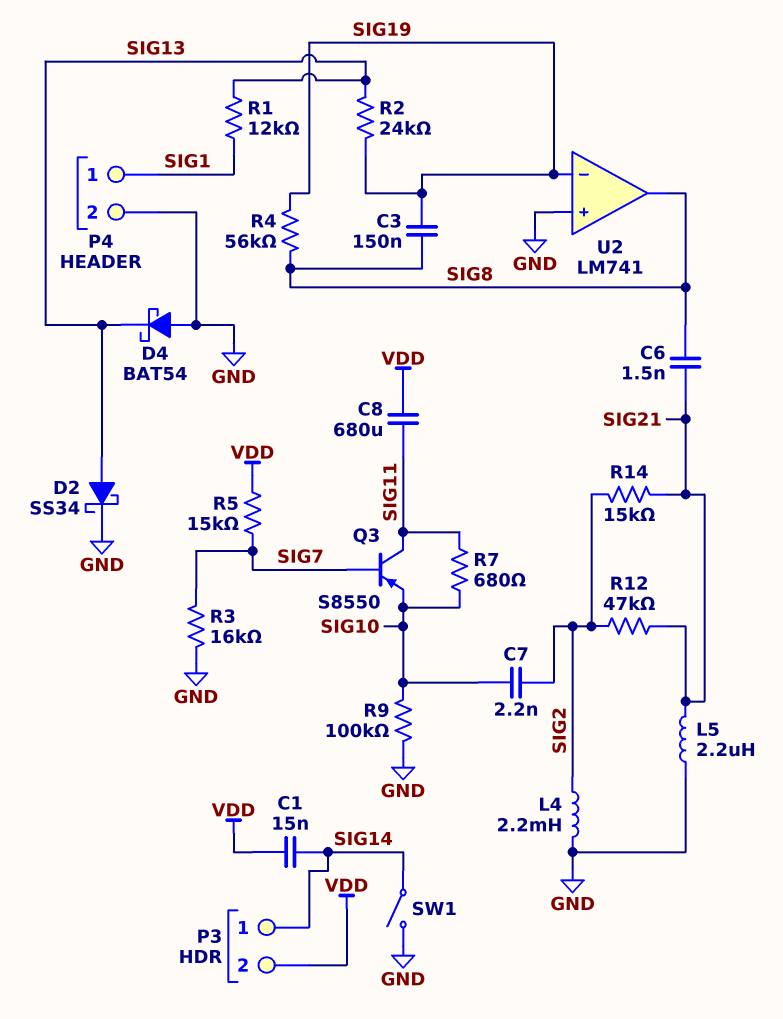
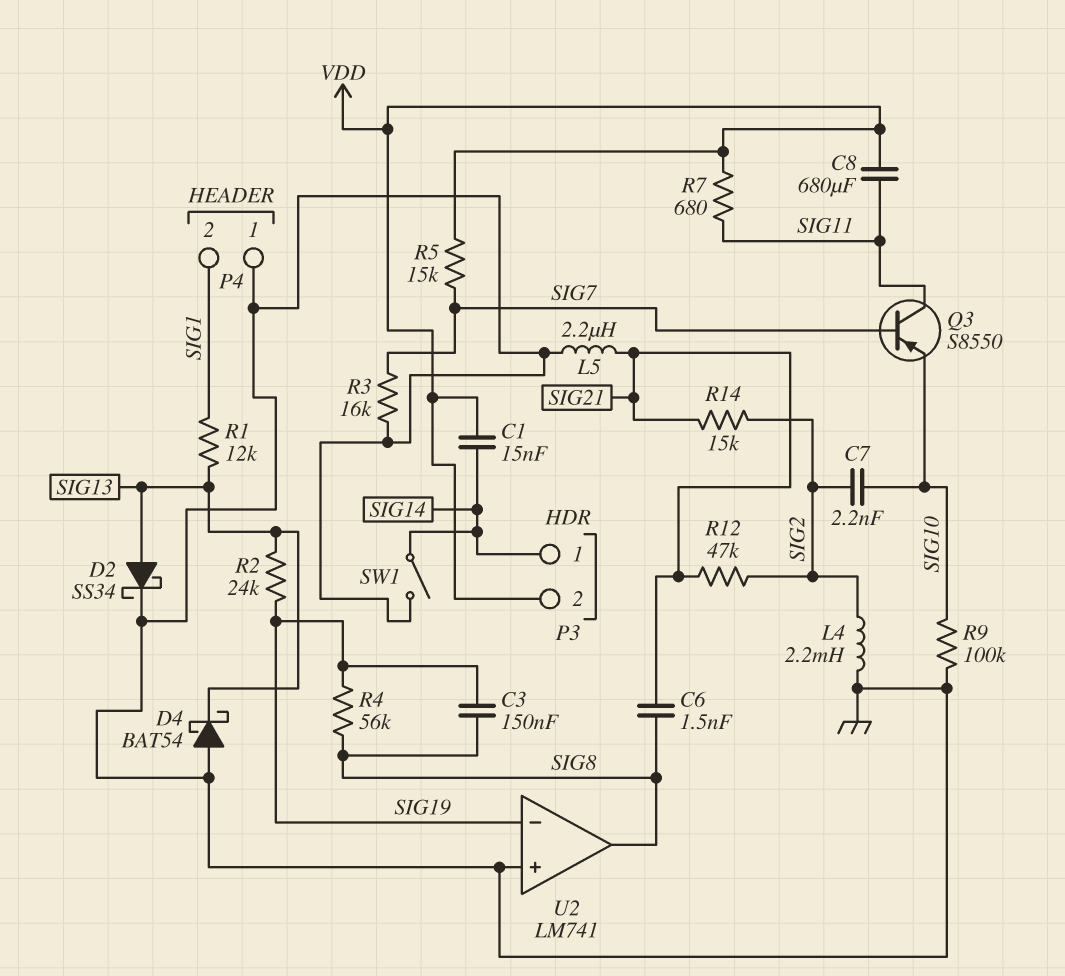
P4 pin 1: SIG1 -> GND
P4 pin 2: GND -> SIG1
R7: 680 (SIG10, SIG11) -> 680 (SIG11, VDD)

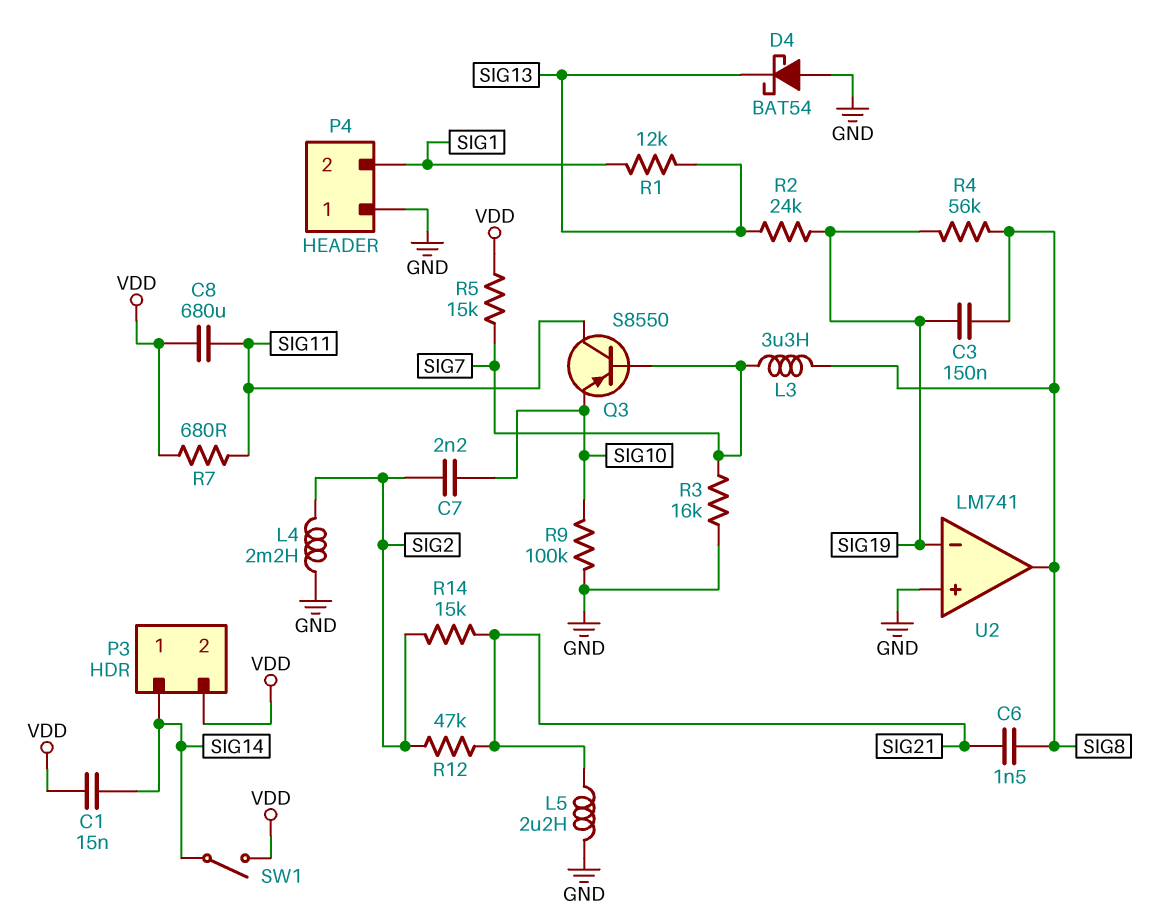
D2: schottky SS34 (A SIG13, K GND) -> none
L3: none -> 3.3uH (SIG7, SIG8)
SW1: switch (GND, SIG14) -> switch (SIG14, VDD)

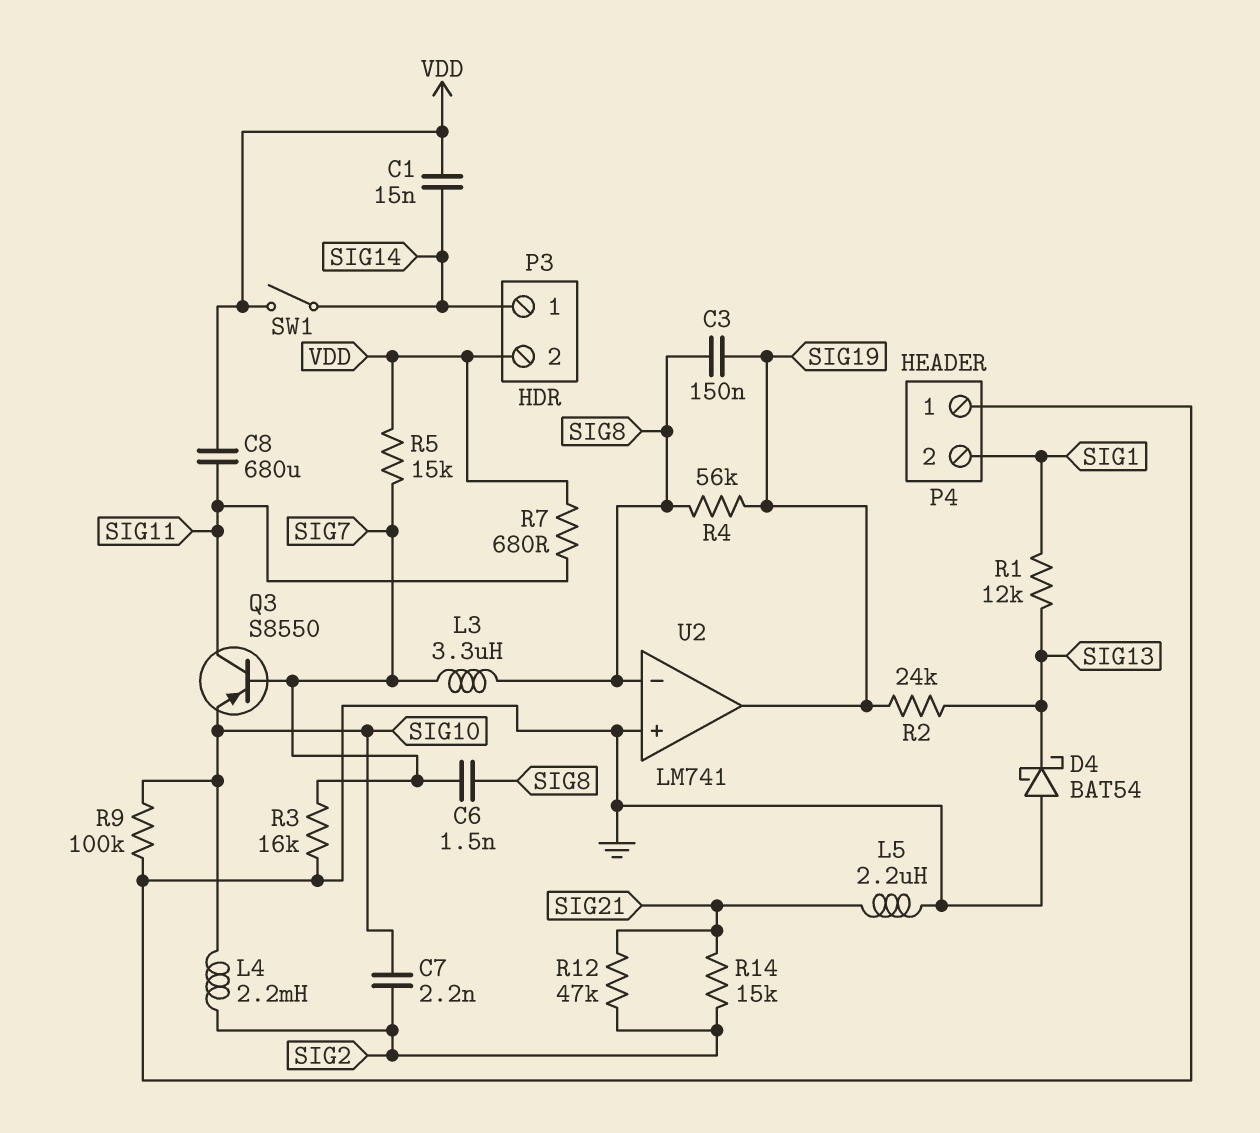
C6: 1.5nF (SIG8, SIG21) -> 1.5nF (SIG7, SIG8)
L4: 2.2mH (GND, SIG2) -> 2.2mH (SIG2, SIG10)
U2 pin in-: SIG19 -> SIG8
U2 pin out: SIG8 -> SIG19

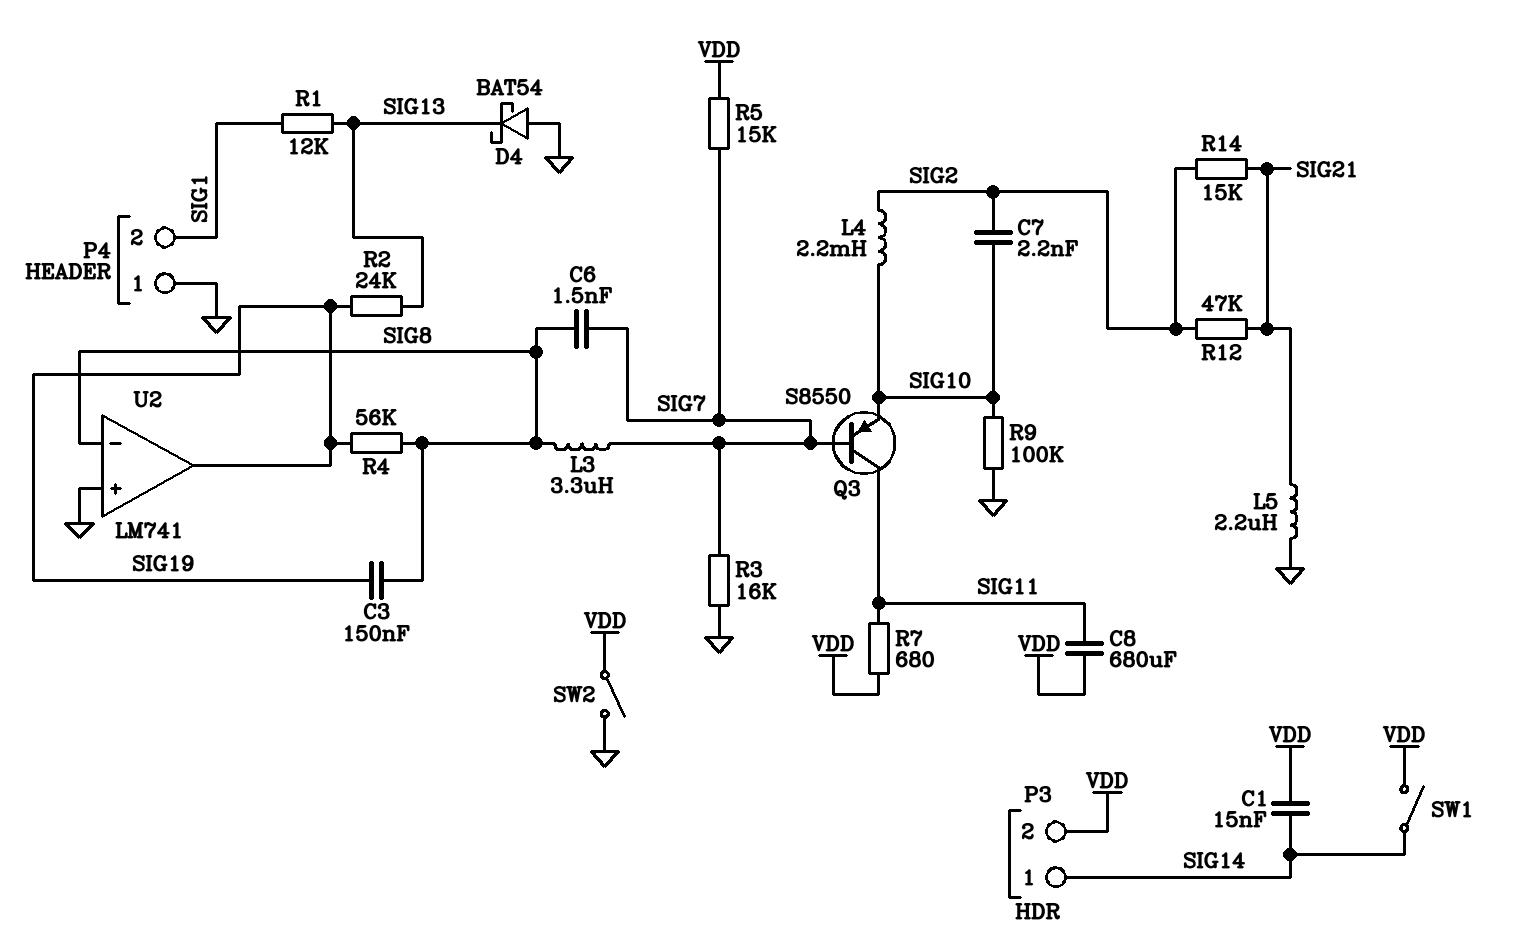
SW2: none -> switch (GND, VDD)

